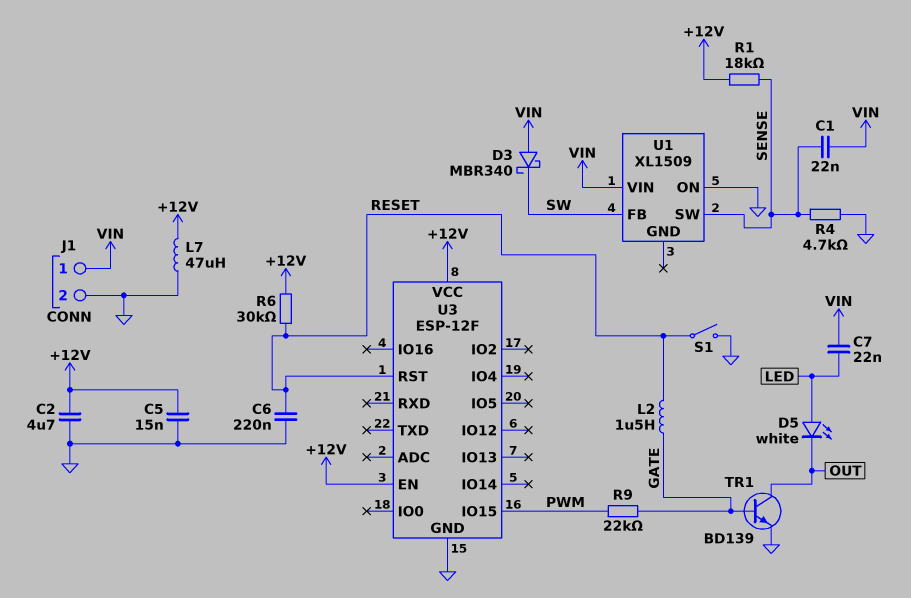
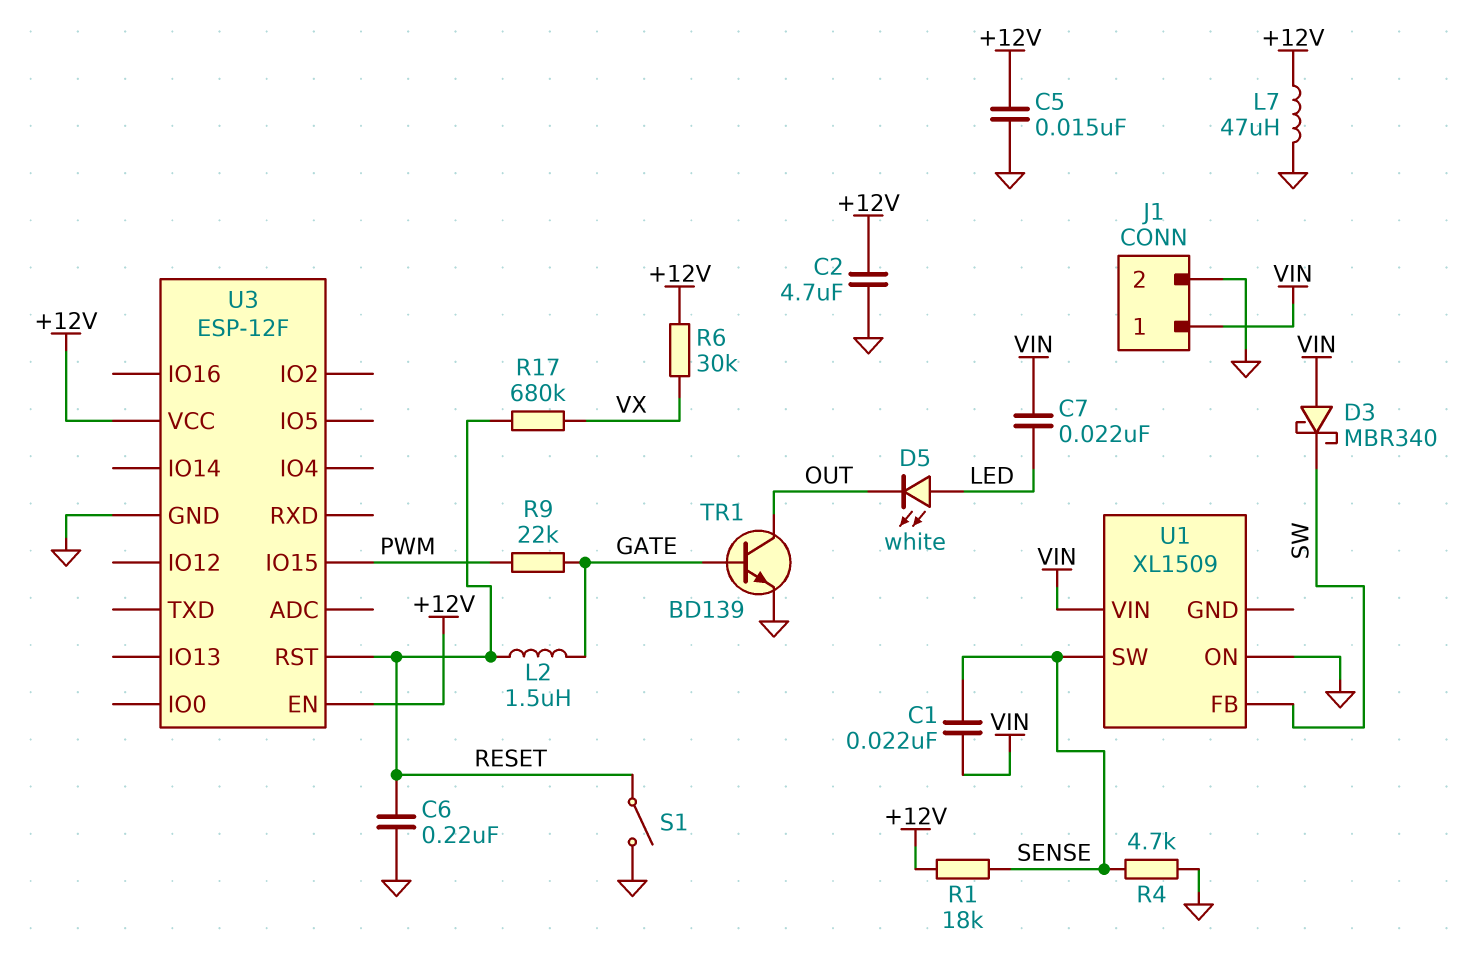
R6: 30k (+12V, RESET) -> 30k (+12V, VX)
R17: none -> 680k (RESET, VX)

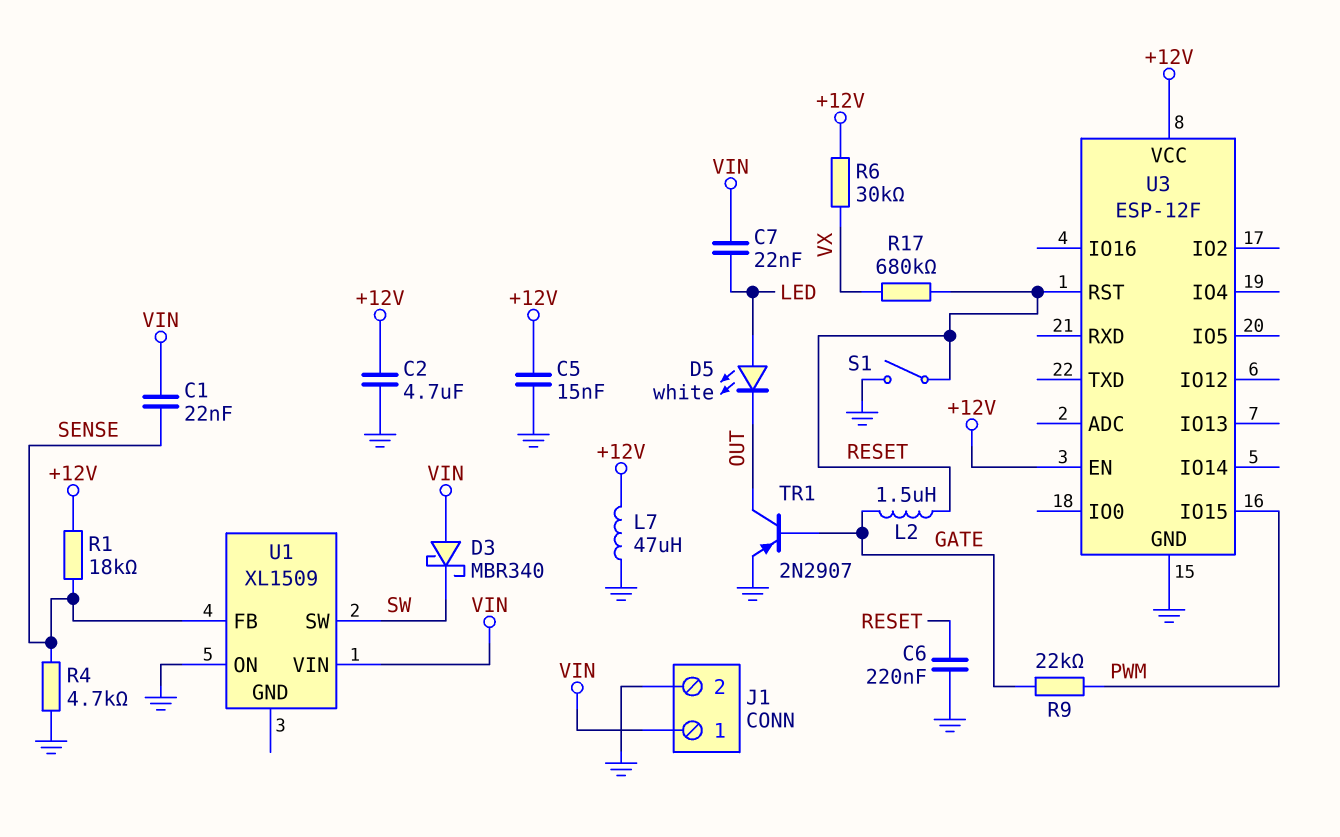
TR1: NPN BD139 (B GATE, C OUT, E GND) -> PNP 2N2907 (B GATE, C OUT, E GND)
U1 pin FB: SW -> SENSE
U1 pin SW: SENSE -> SW

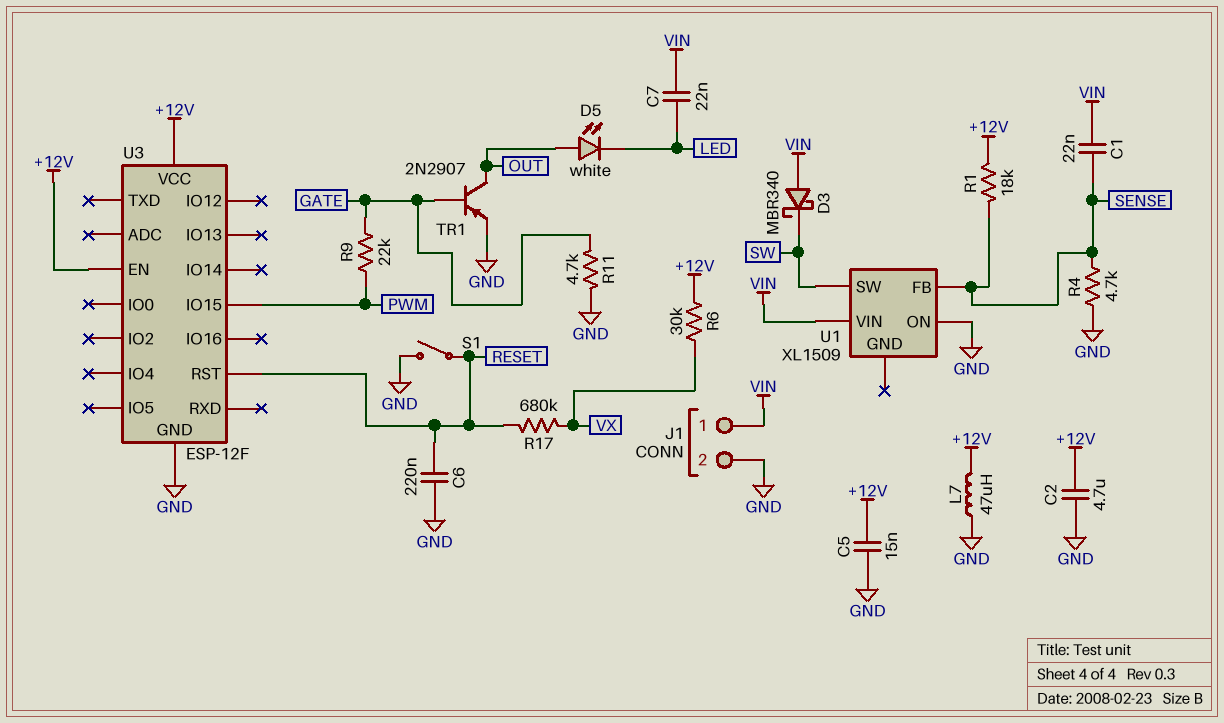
D5: LED white (A LED, K OUT) -> LED white (A OUT, K LED)
L2: 1.5uH (GATE, RESET) -> none
R11: none -> 4.7k (GATE, GND)

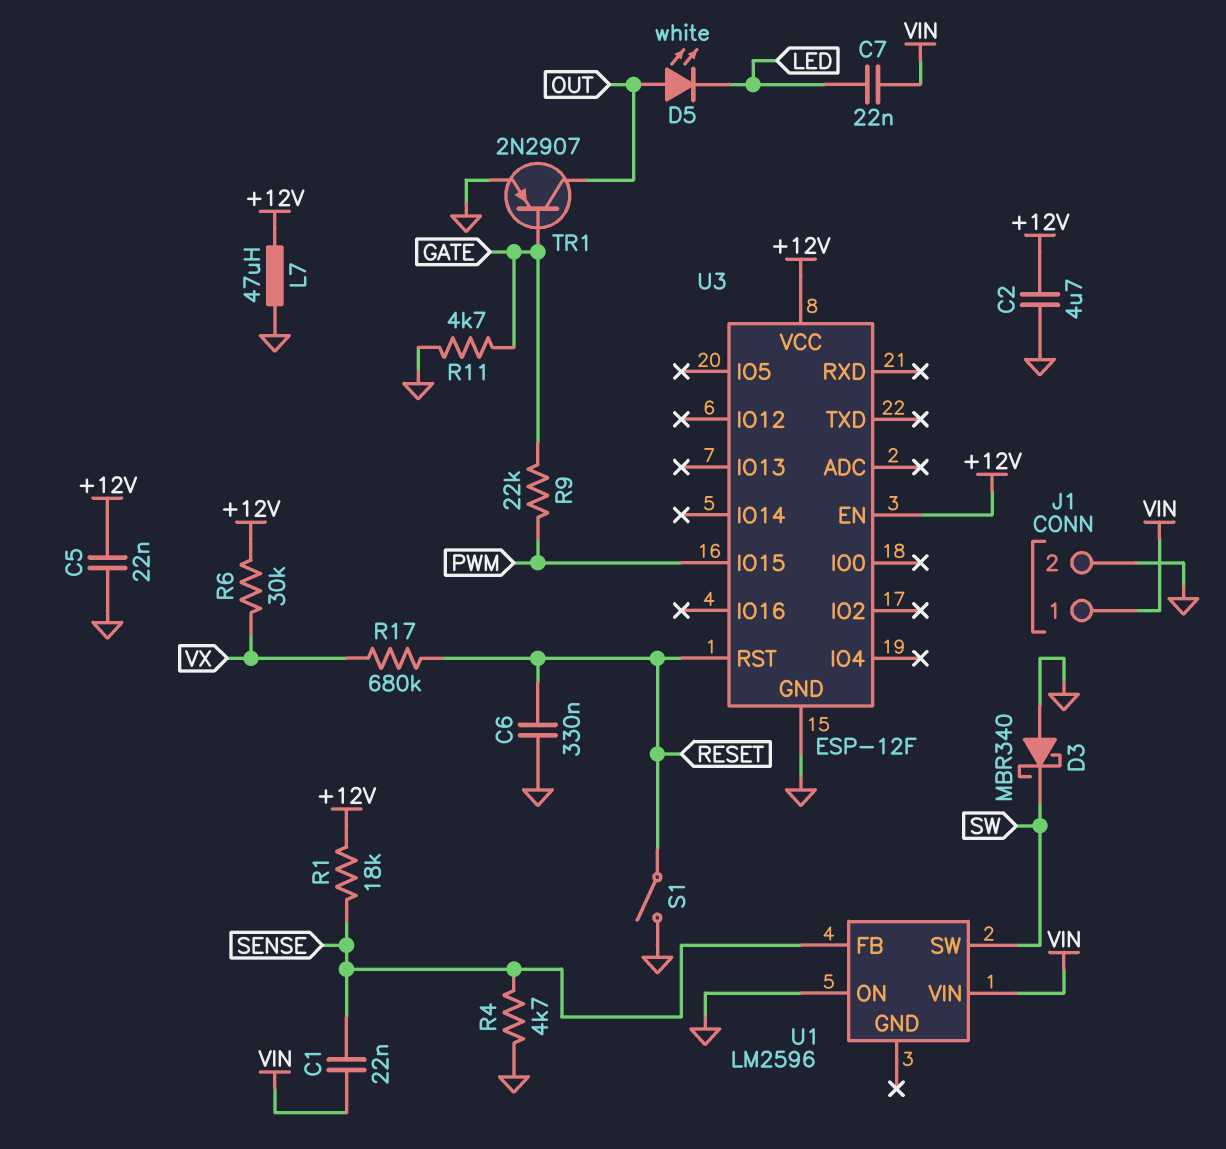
C5: 15nF (+12V, GND) -> 22nF (+12V, GND)
C6: 220nF (GND, RESET) -> 330nF (GND, RESET)
D3: schottky MBR340 (A VIN, K SW) -> schottky MBR340 (A GND, K SW)
U1: XL1509 -> LM2596

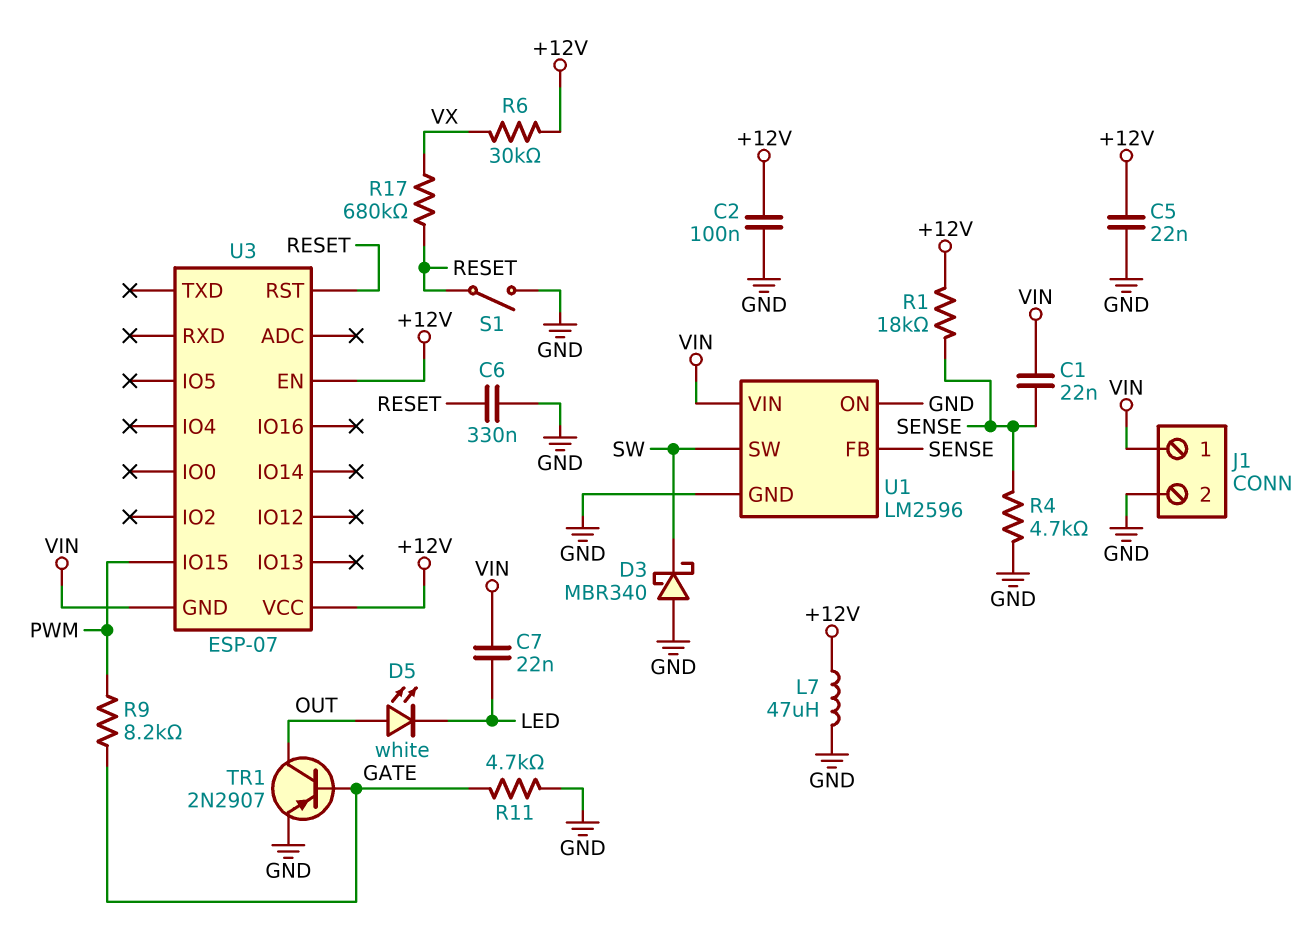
C2: 4.7uF (+12V, GND) -> 100nF (+12V, GND)
R9: 22k (GATE, PWM) -> 8.2k (GATE, PWM)
U1 pin GND: none -> GND
U3: ESP-12F -> ESP-07
U3 pin GND: GND -> VIN

